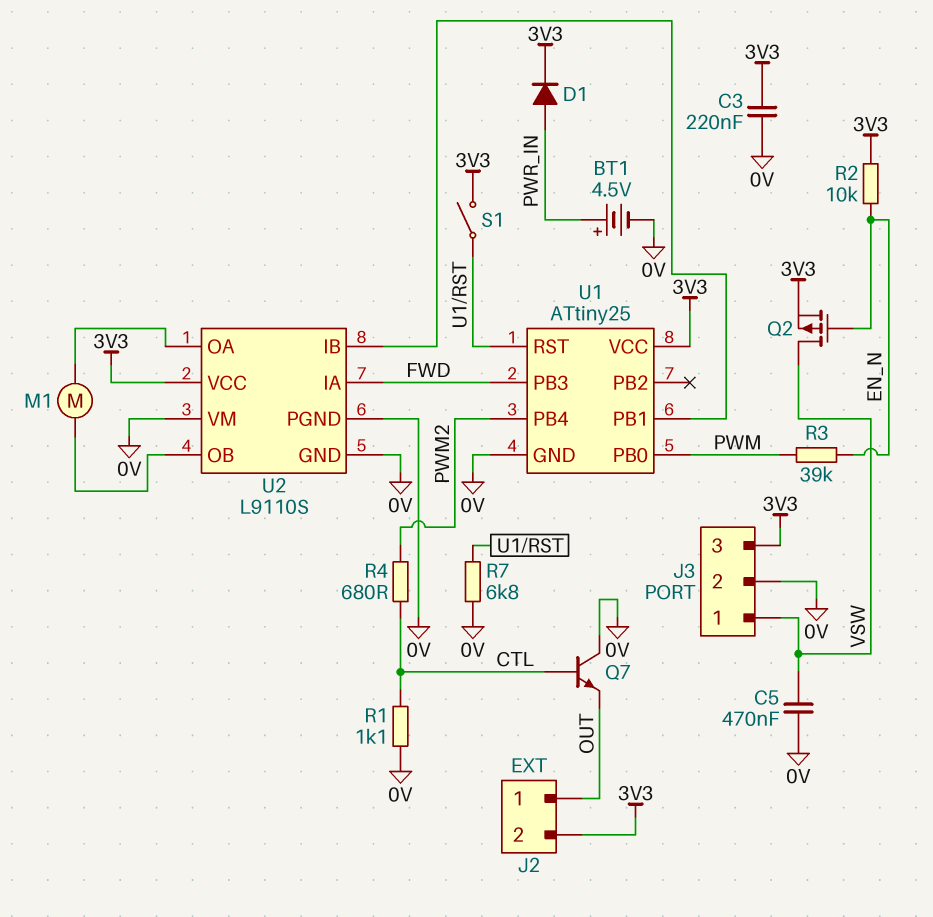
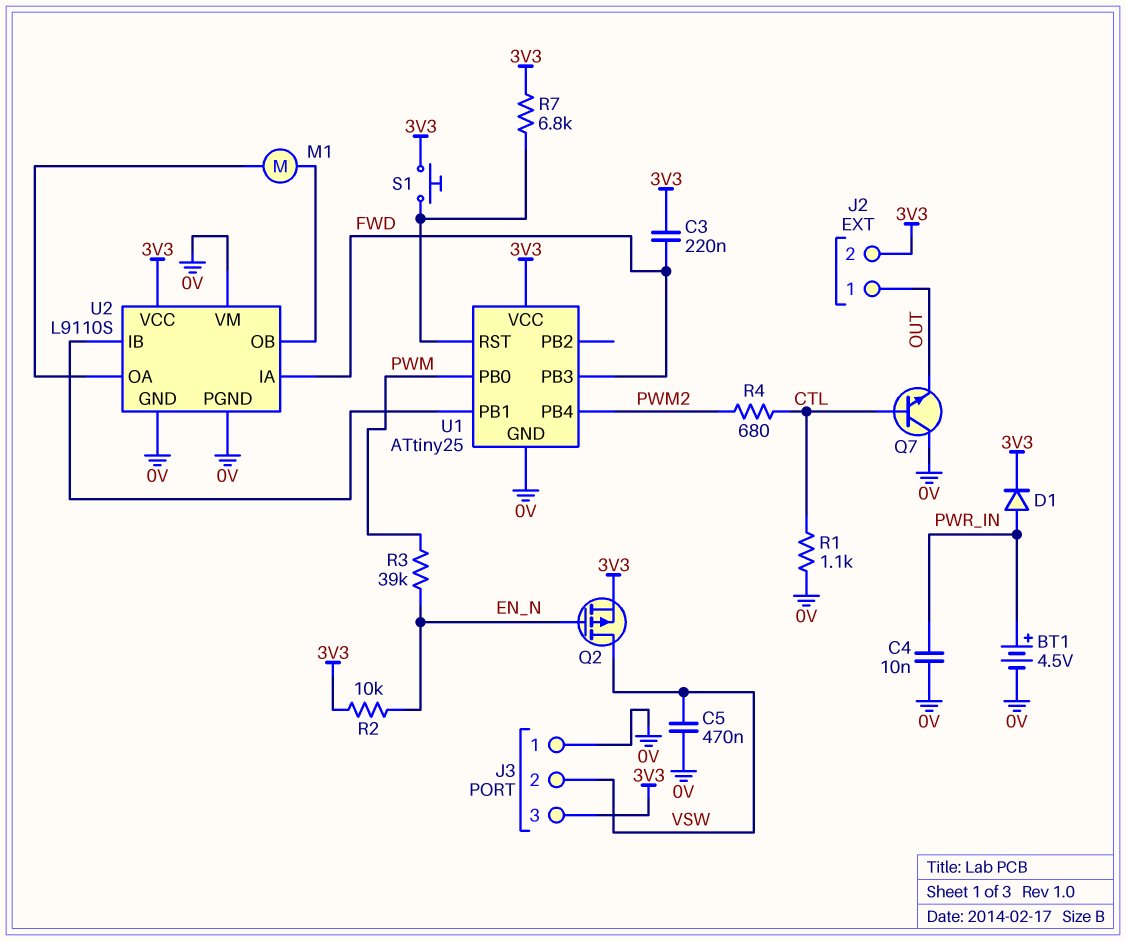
C3: 220nF (0V, 3V3) -> 220nF (3V3, FWD)
C4: none -> 10nF (0V, PWR_IN)
J3 pin 1: VSW -> 0V
J3 pin 2: 0V -> VSW
R7: 6.8k (0V, U1/RST) -> 6.8k (3V3, U1/RST)
S1: switch (3V3, U1/RST) -> button (3V3, U1/RST)

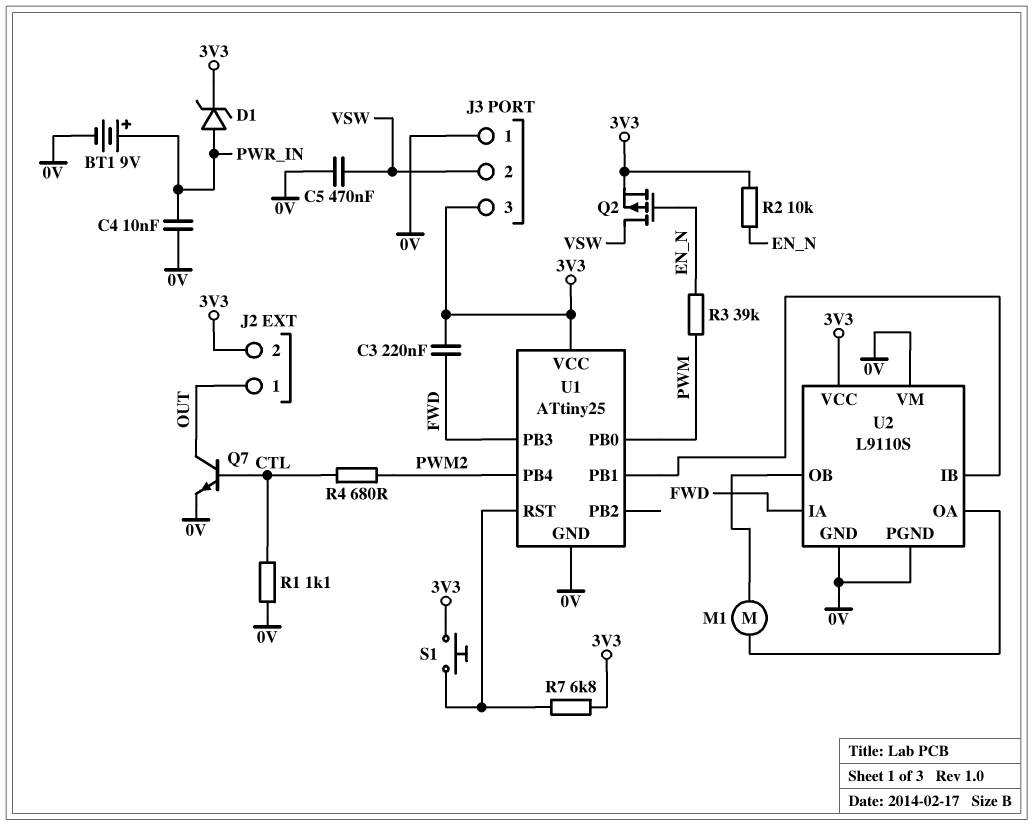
BT1: 4.5V (plus PWR_IN, minus 0V) -> 9V (plus PWR_IN, minus 0V)
D1: diode (A PWR_IN, K 3V3) -> zener (A PWR_IN, K 3V3)
Q7: NPN (B CTL, C 0V, E OUT) -> NPN (B CTL, C OUT, E 0V)

